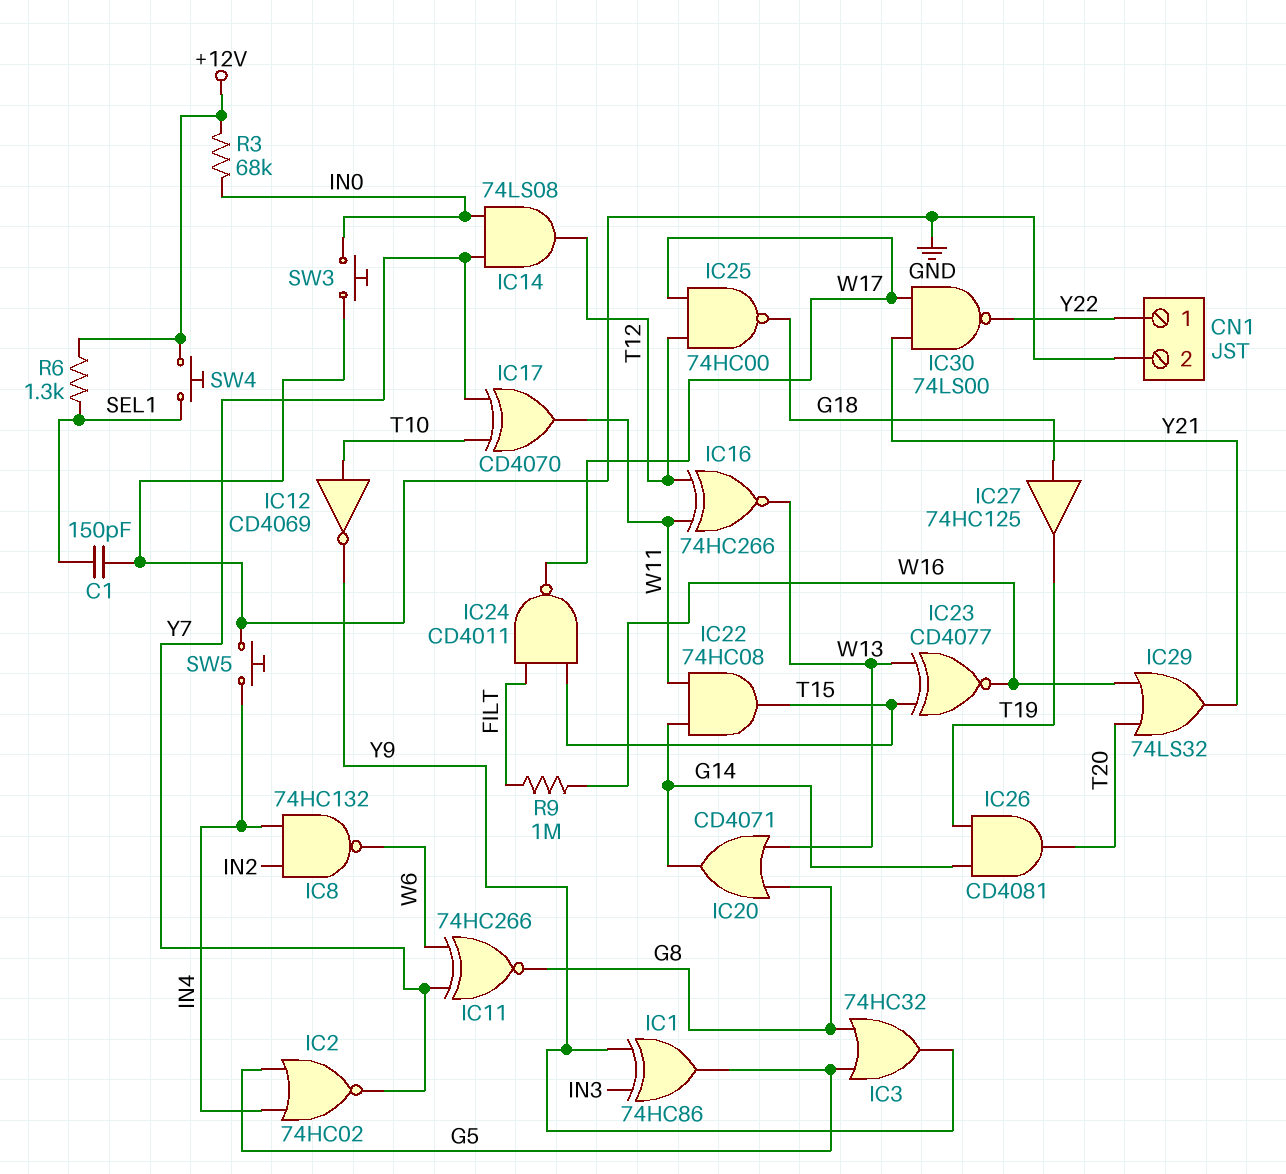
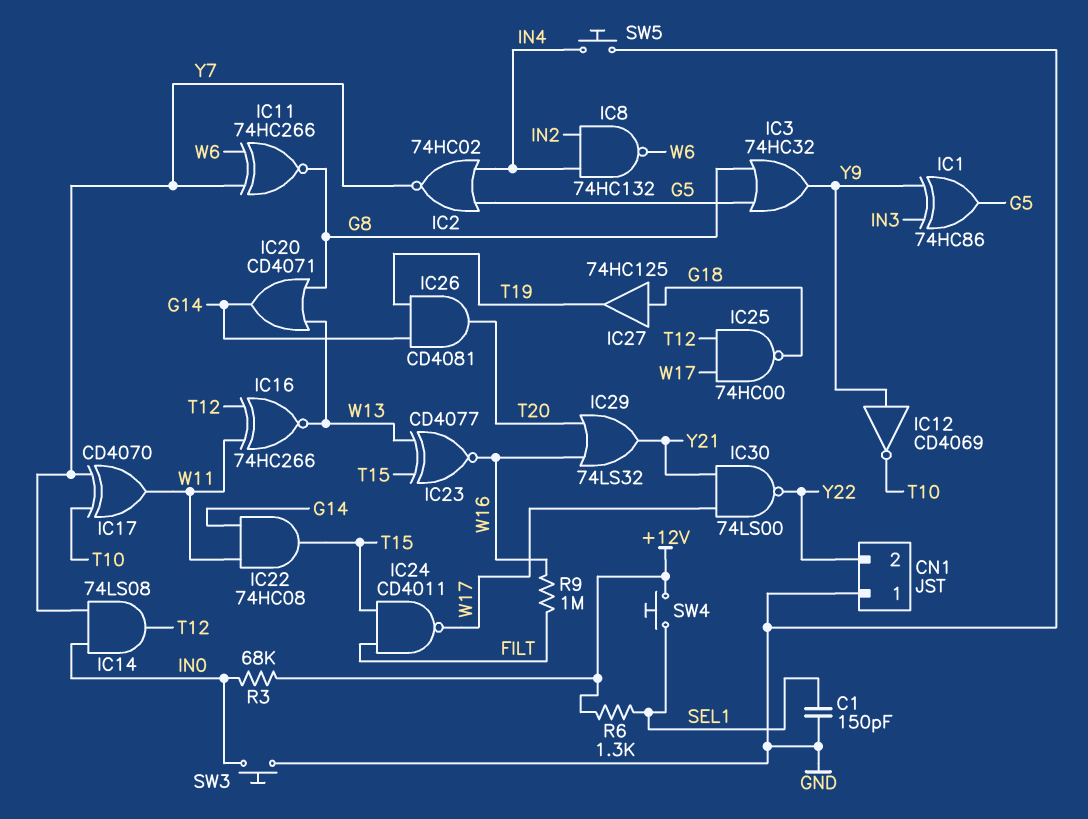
CN1 pin 1: Y22 -> GND
CN1 pin 2: GND -> Y22
IC12: NOT CD4069 (in T10, out Y9) -> NOT CD4069 (in Y9, out T10)

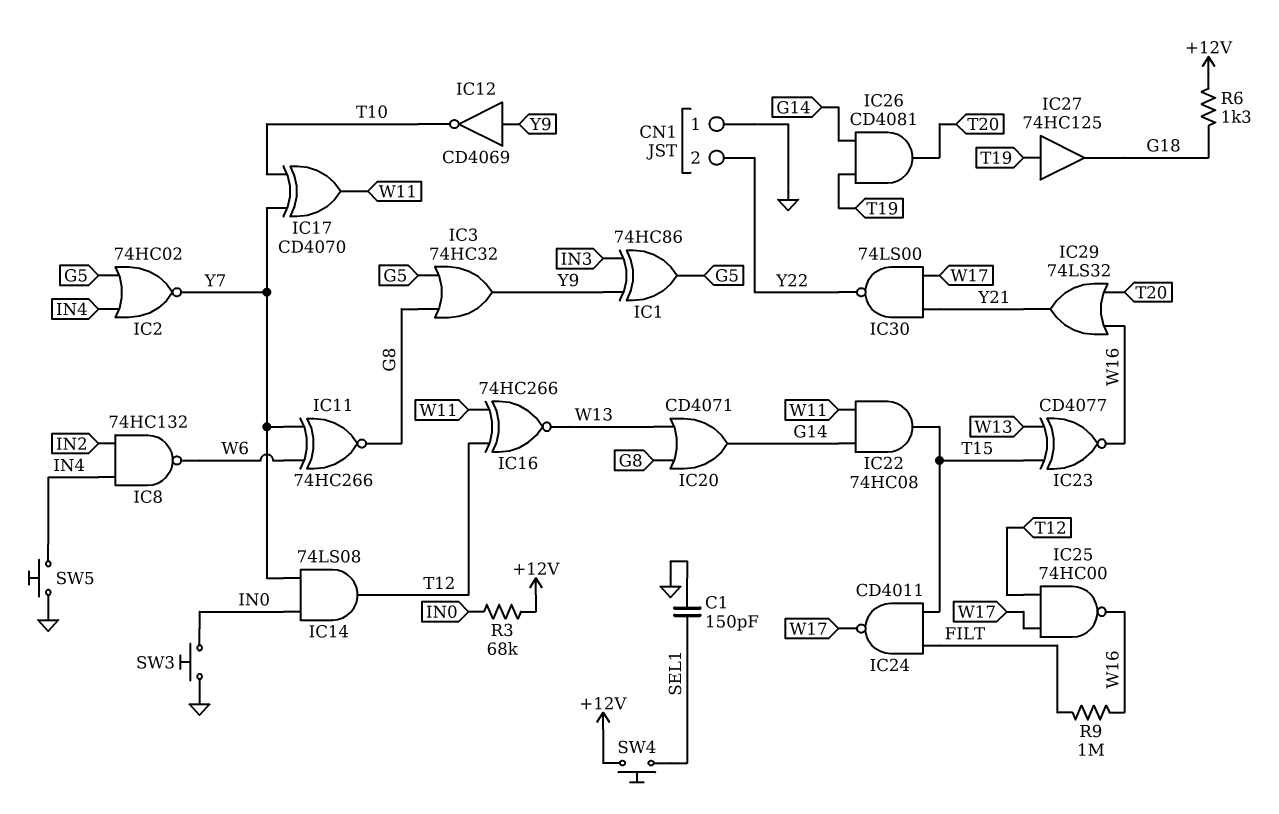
IC25: NAND 74HC00 (in T12, in W17, out G18) -> NAND 74HC00 (in T12, in W17, out W16)
IC27: buffer 74HC125 (in G18, out T19) -> buffer 74HC125 (in T19, out G18)
R6: 1.3k (+12V, SEL1) -> 1.3k (+12V, G18)

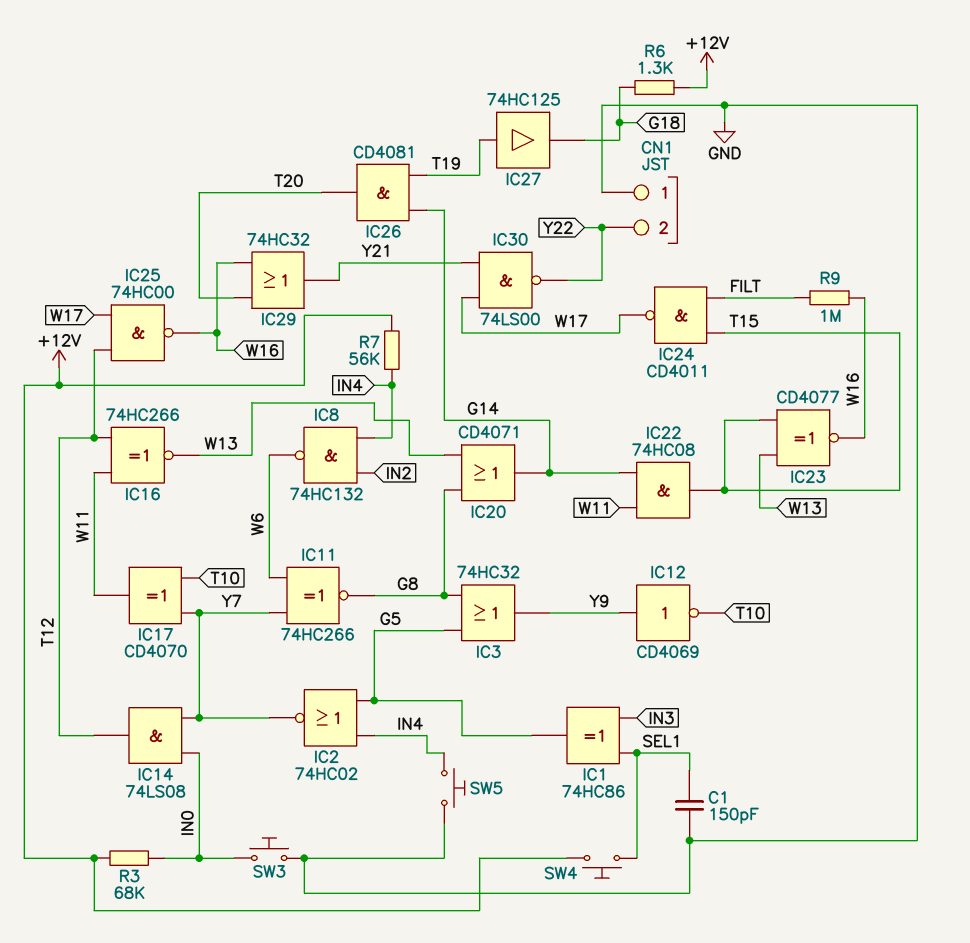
IC1: XOR 74HC86 (in IN3, in Y9, out G5) -> XOR 74HC86 (in IN3, in SEL1, out G5)
IC29: OR 74LS32 (in T20, in W16, out Y21) -> OR 74HC32 (in T20, in W16, out Y21)
R7: none -> 56k (+12V, IN4)

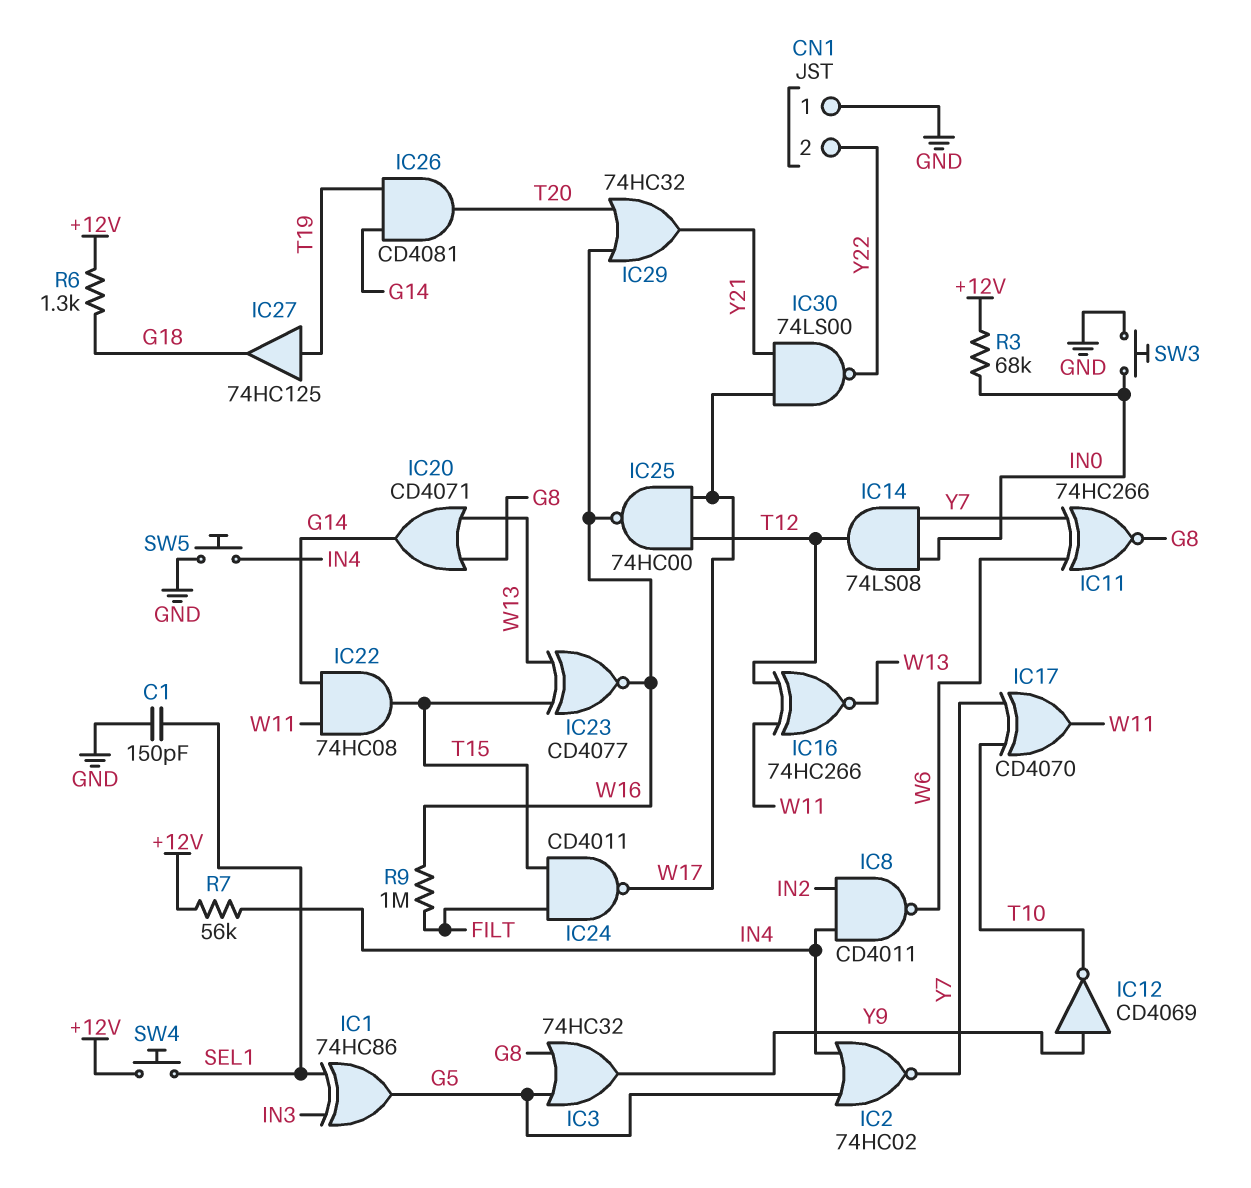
IC8: NAND 74HC132 (in IN2, in IN4, out W6) -> NAND CD4011 (in IN2, in IN4, out W6)

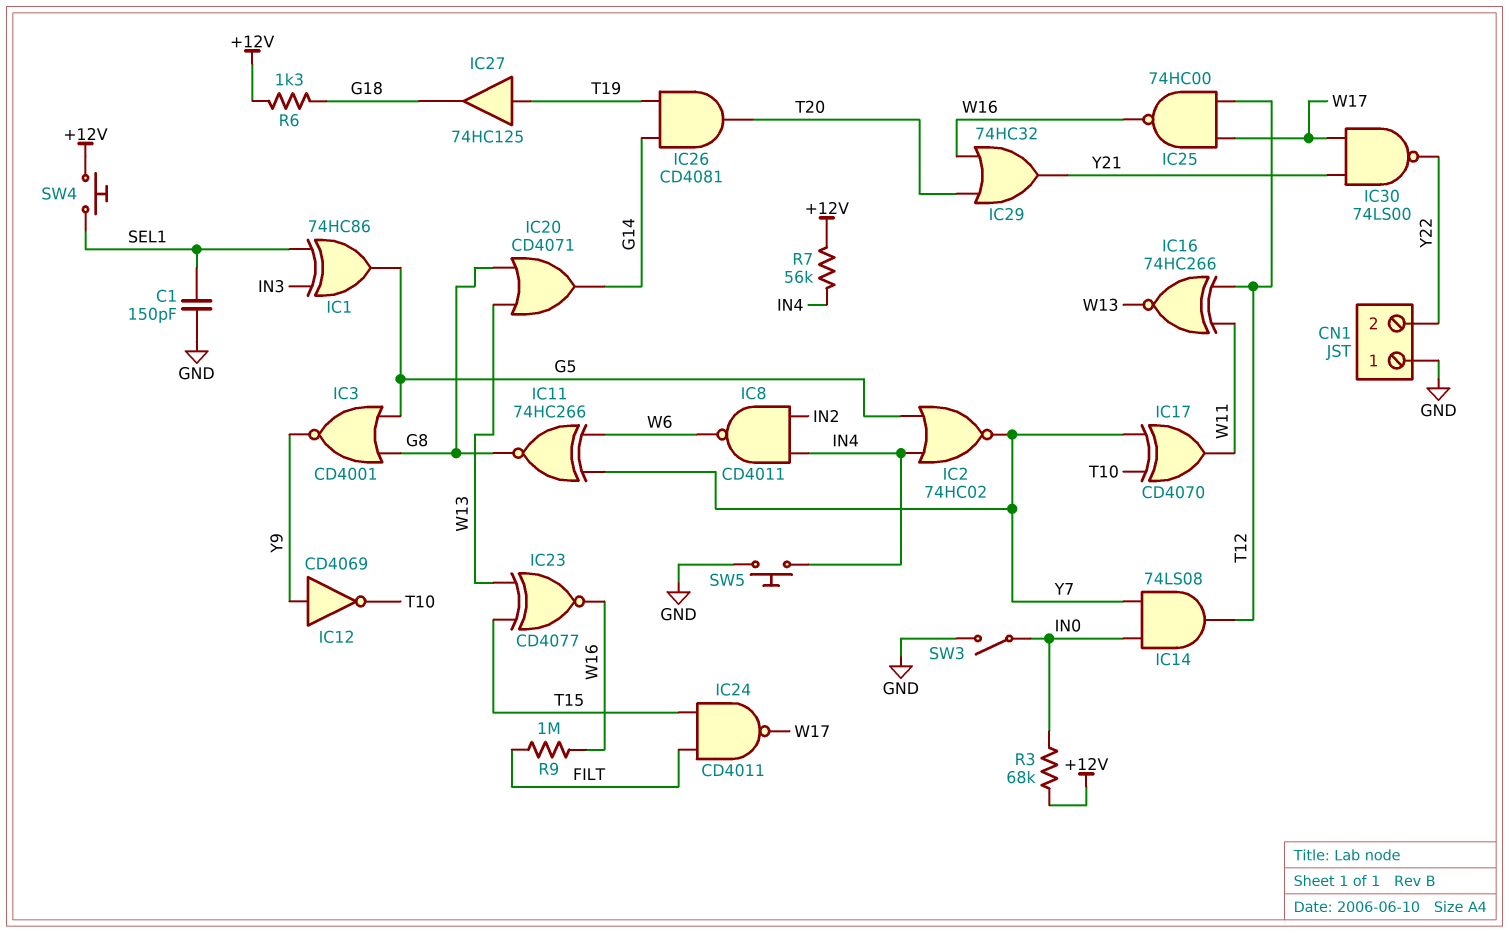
IC3: OR 74HC32 (in G5, in G8, out Y9) -> NOR CD4001 (in G5, in G8, out Y9)
IC22: AND 74HC08 (in G14, in W11, out T15) -> none
SW3: button (GND, IN0) -> switch (GND, IN0)

